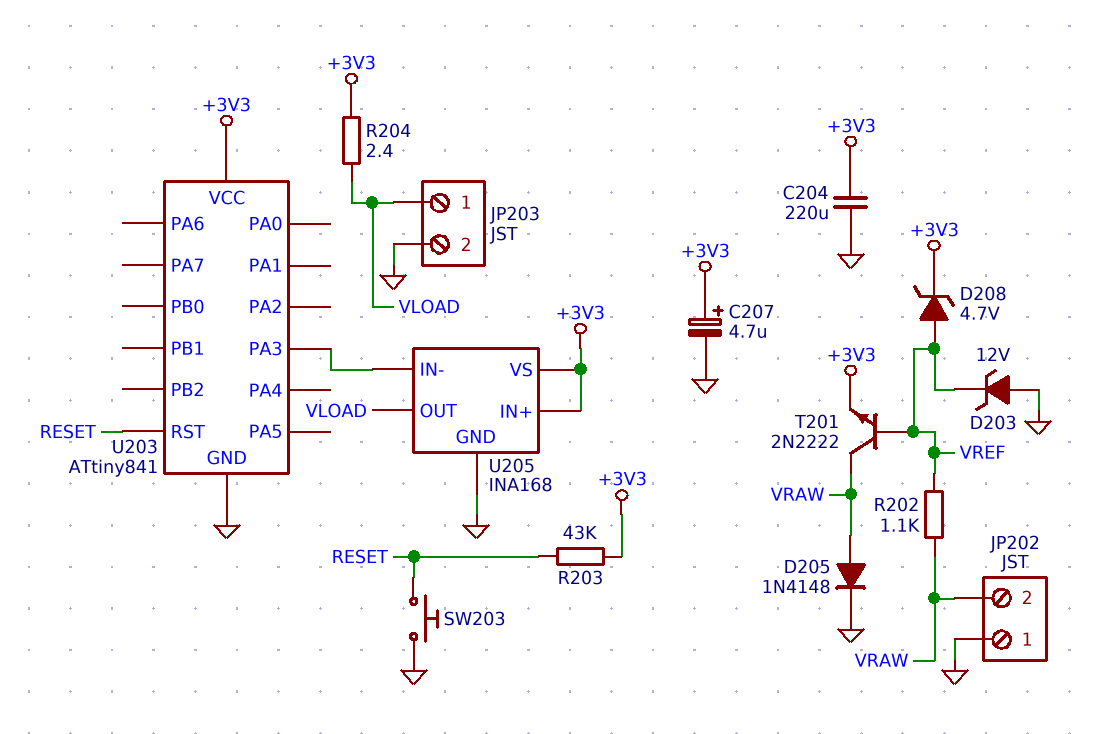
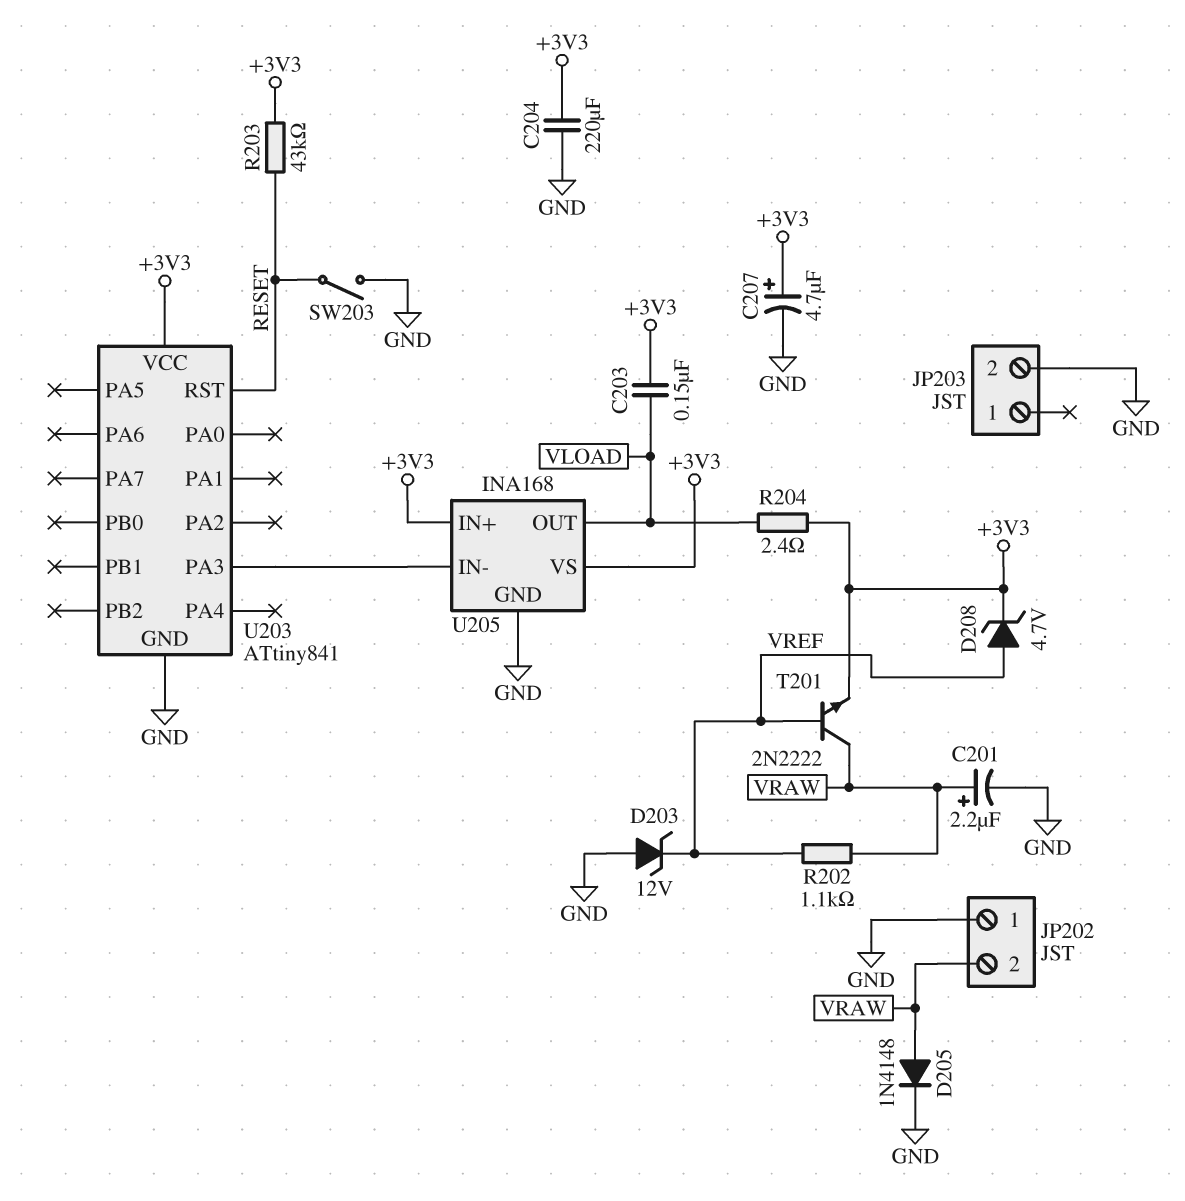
C201: none -> 2.2uF (plus VRAW, minus GND)
C203: none -> 150nF (+3V3, VLOAD)
JP203 pin 1: VLOAD -> none
SW203: button (GND, RESET) -> switch (GND, RESET)

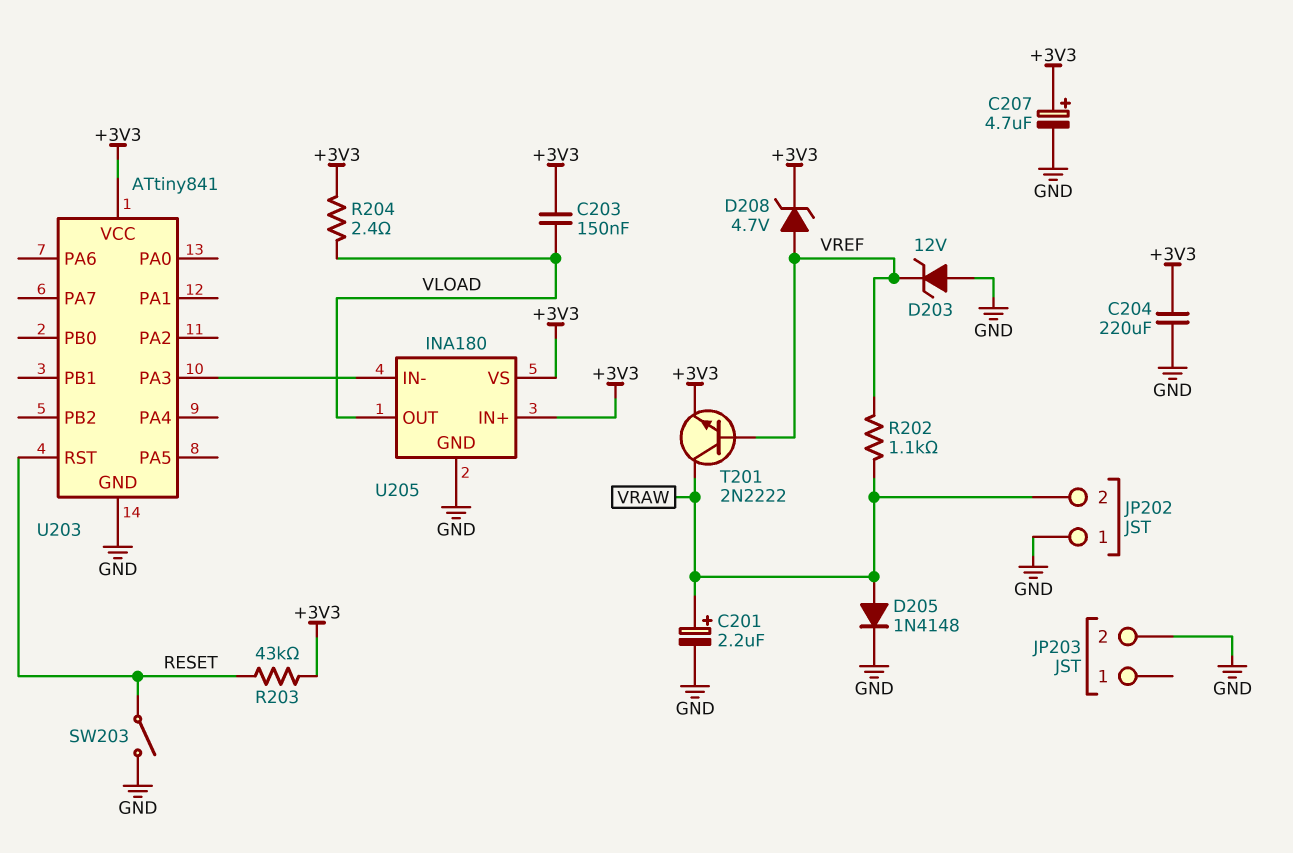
U205: INA168 -> INA180

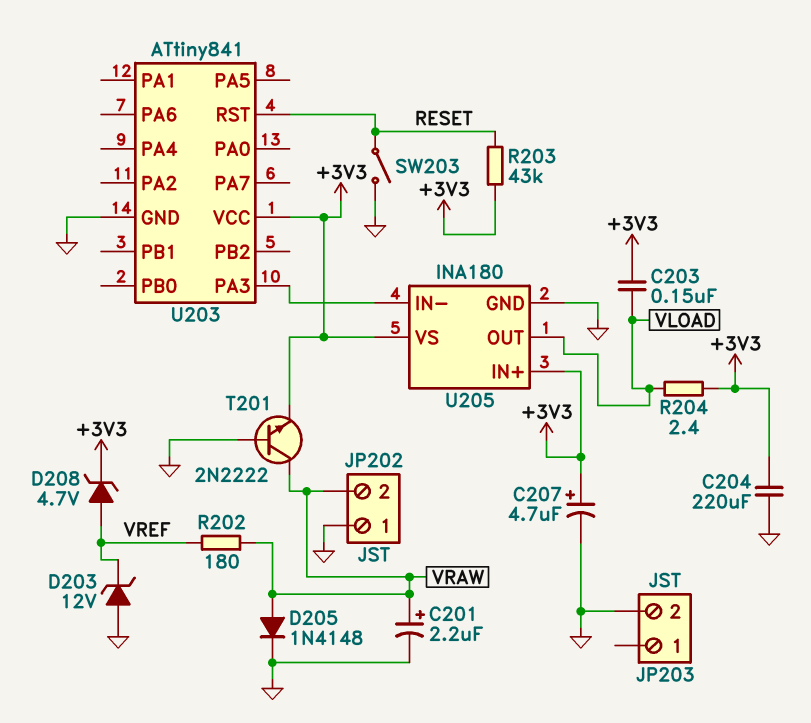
R202: 1.1k (VRAW, VREF) -> 180 (VRAW, VREF)
T201: NPN 2N2222 (B VREF, C VRAW, E +3V3) -> NPN 2N2222 (B GND, C VRAW, E +3V3)

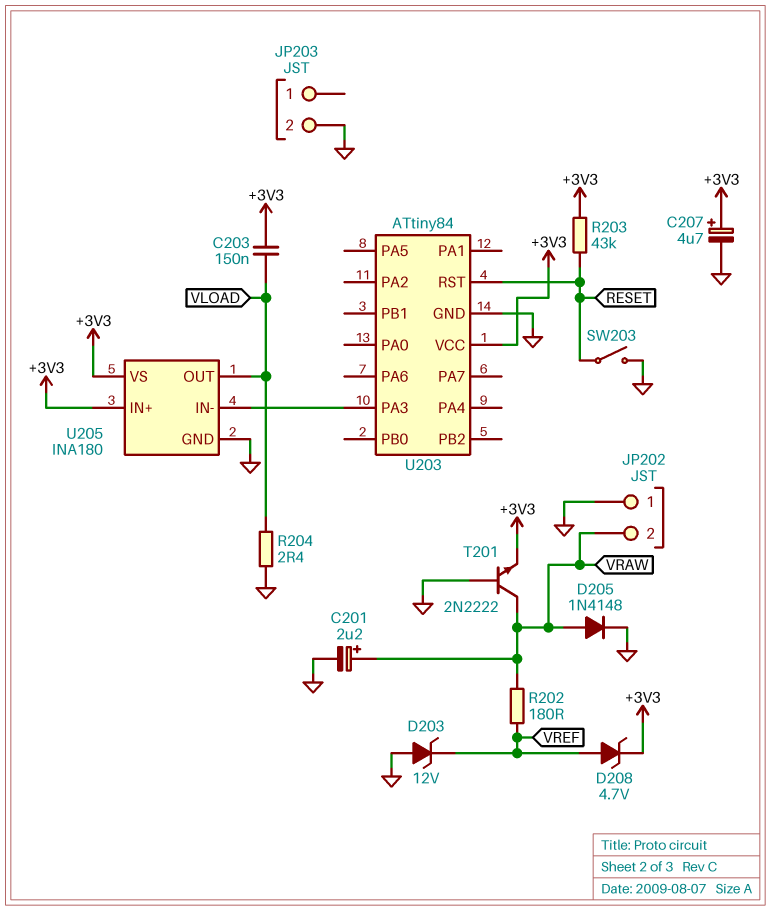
C204: 220uF (+3V3, GND) -> none
R204: 2.4 (+3V3, VLOAD) -> 2.4 (GND, VLOAD)
U203: ATtiny841 -> ATtiny84

